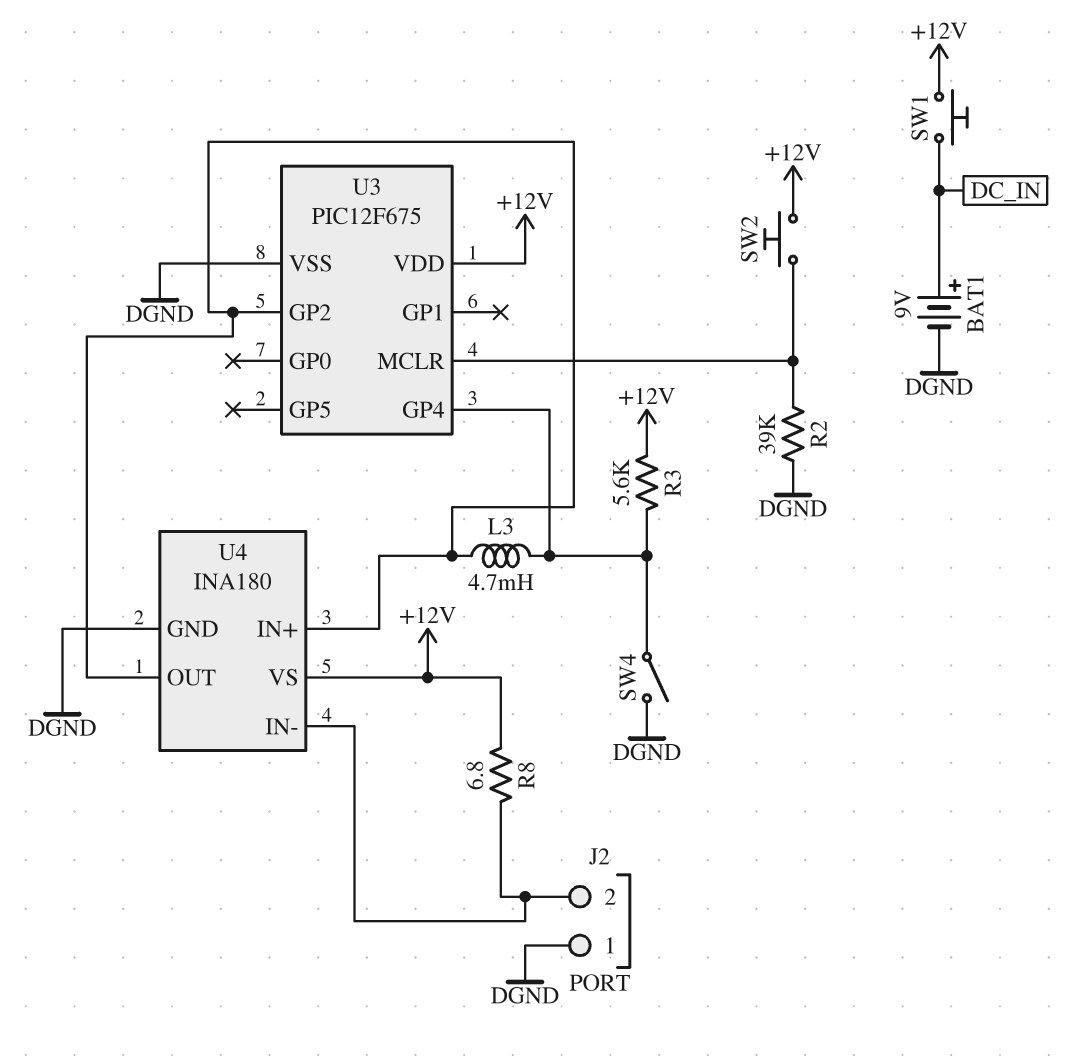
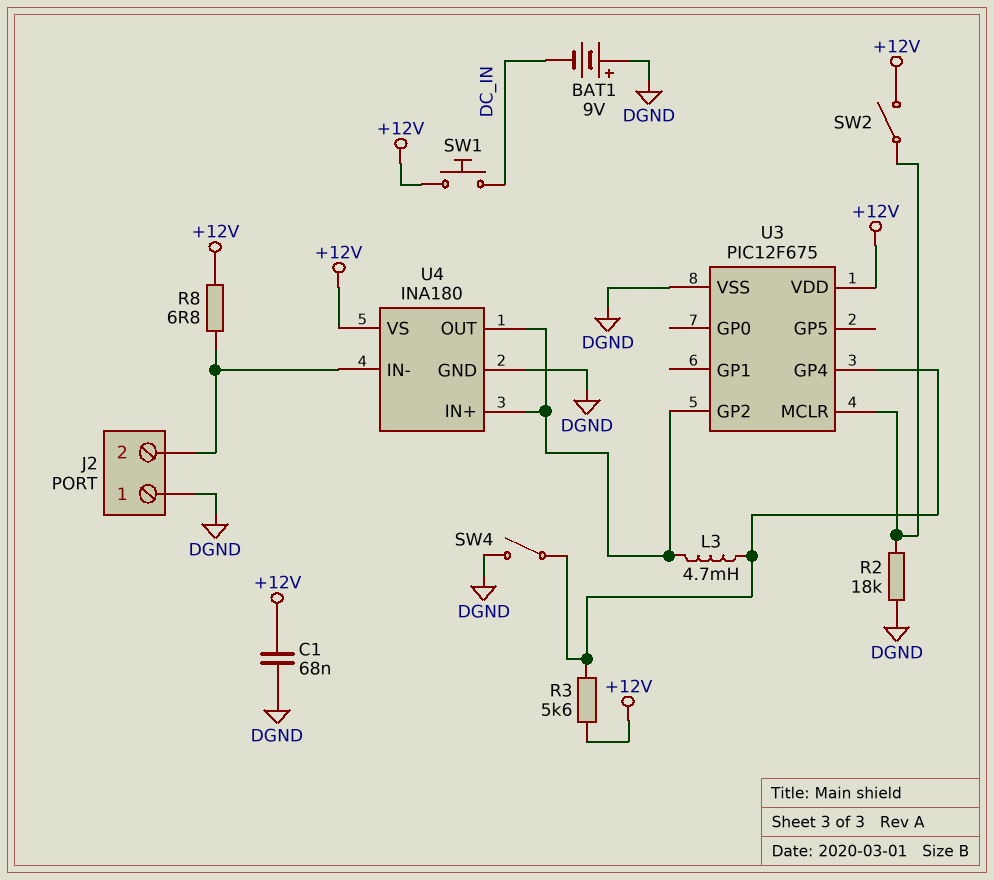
BAT1: 9V (plus DC_IN, minus DGND) -> 9V (plus DGND, minus DC_IN)
C1: none -> 68nF (+12V, DGND)
R2: 39k (DGND, U3/MCLR) -> 18k (DGND, U3/MCLR)
SW2: button (+12V, U3/MCLR) -> switch (+12V, U3/MCLR)

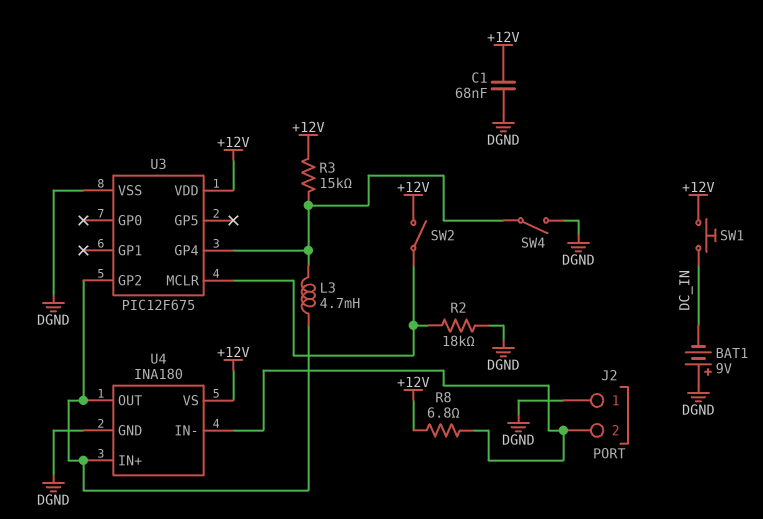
R3: 5.6k (+12V, U3/GP4) -> 15k (+12V, U3/GP4)

